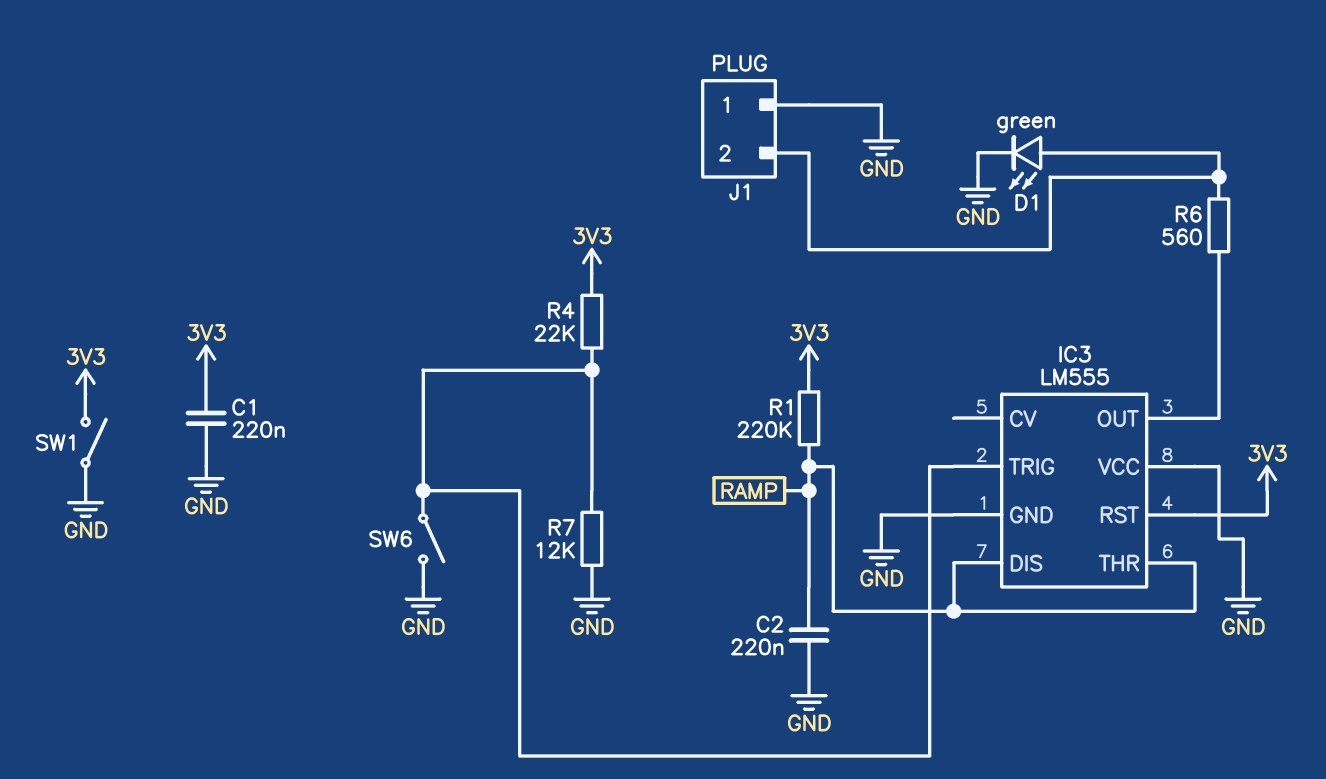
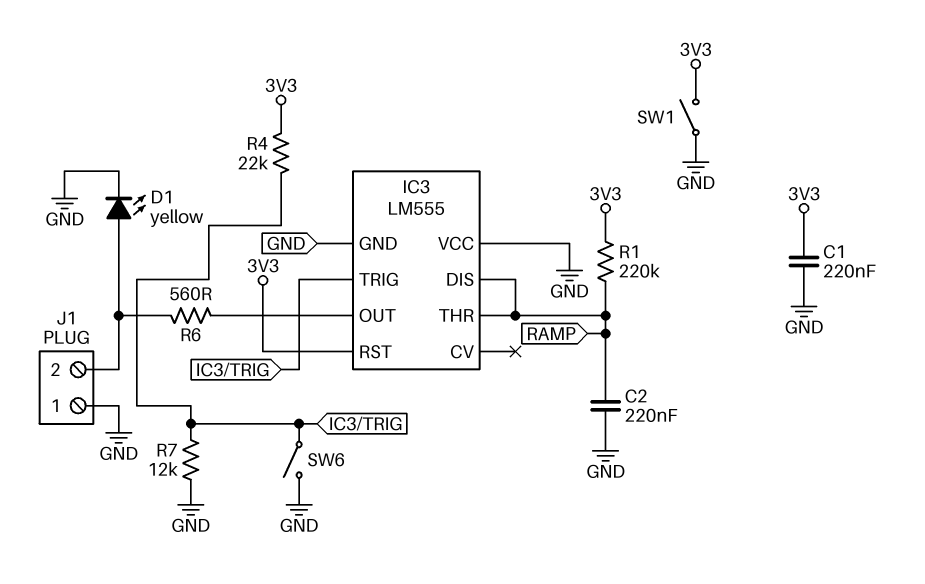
D1: LED green (A J1/2, K GND) -> LED yellow (A J1/2, K GND)

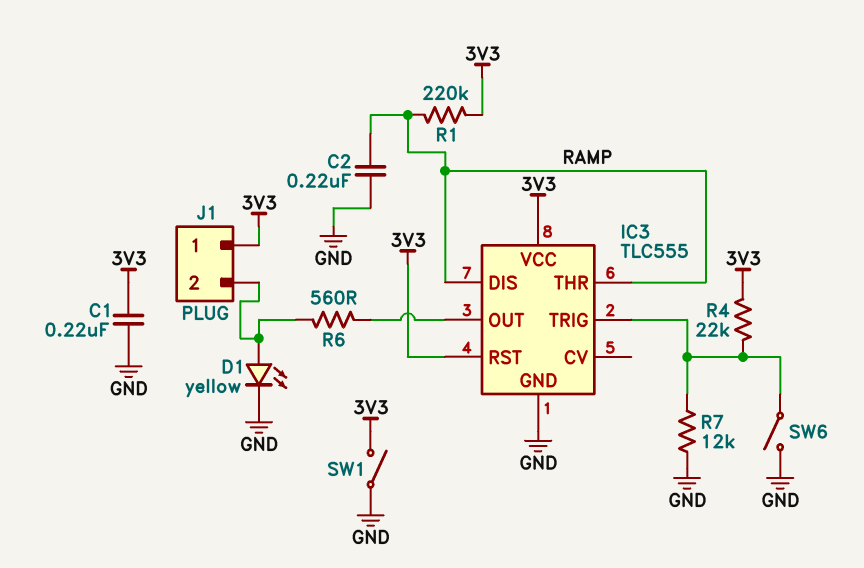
IC3: LM555 -> TLC555
IC3 pin VCC: GND -> 3V3
J1 pin 1: GND -> 3V3

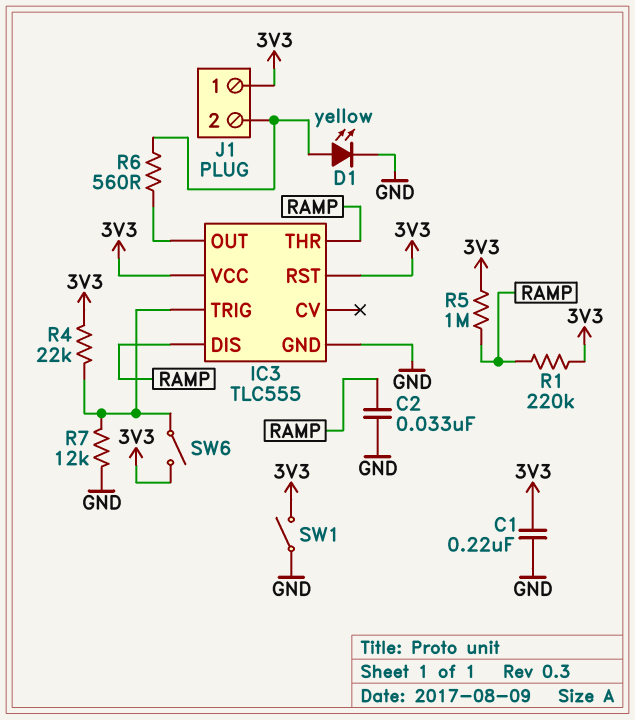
C2: 220nF (GND, RAMP) -> 33nF (GND, RAMP)
R5: none -> 1M (3V3, RAMP)
SW6: switch (GND, IC3/TRIG) -> switch (3V3, IC3/TRIG)

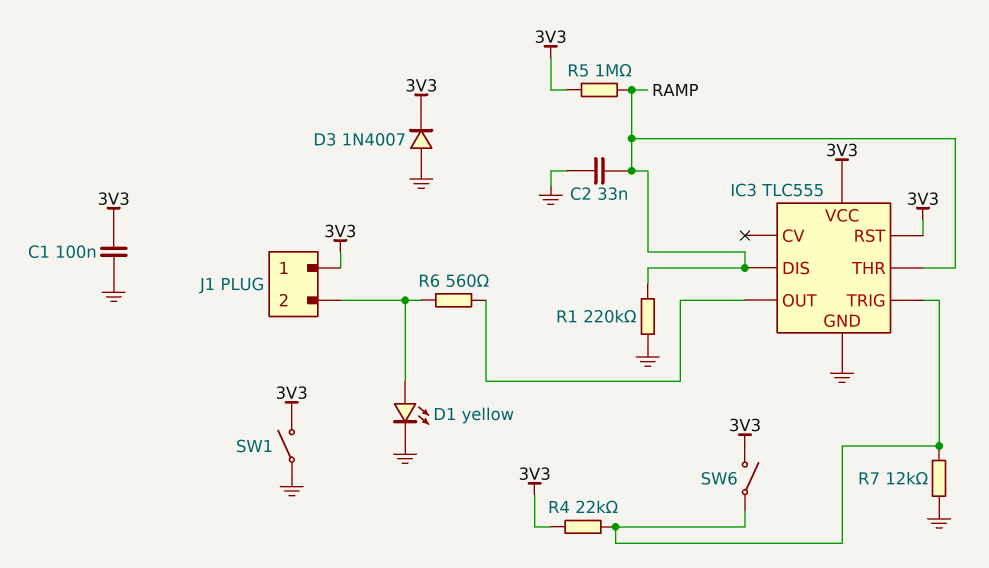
C1: 220nF (3V3, GND) -> 100nF (3V3, GND)
D3: none -> diode 1N4007 (A GND, K 3V3)
R1: 220k (3V3, RAMP) -> 220k (GND, RAMP)

